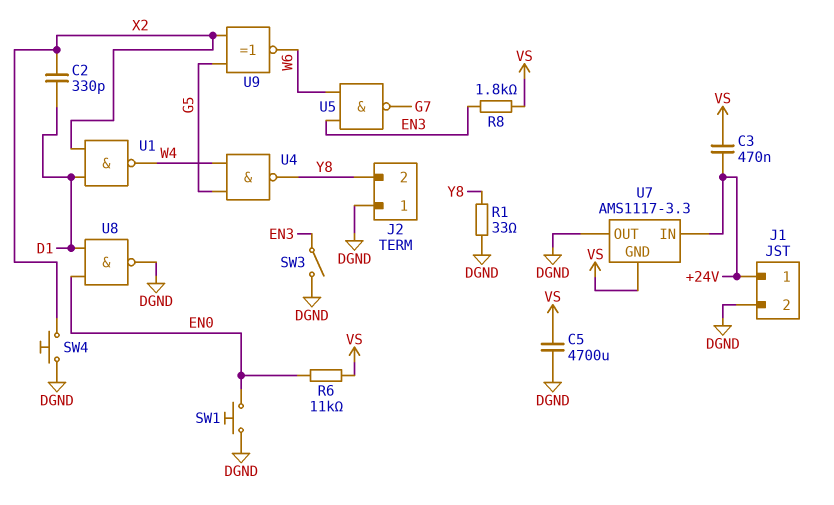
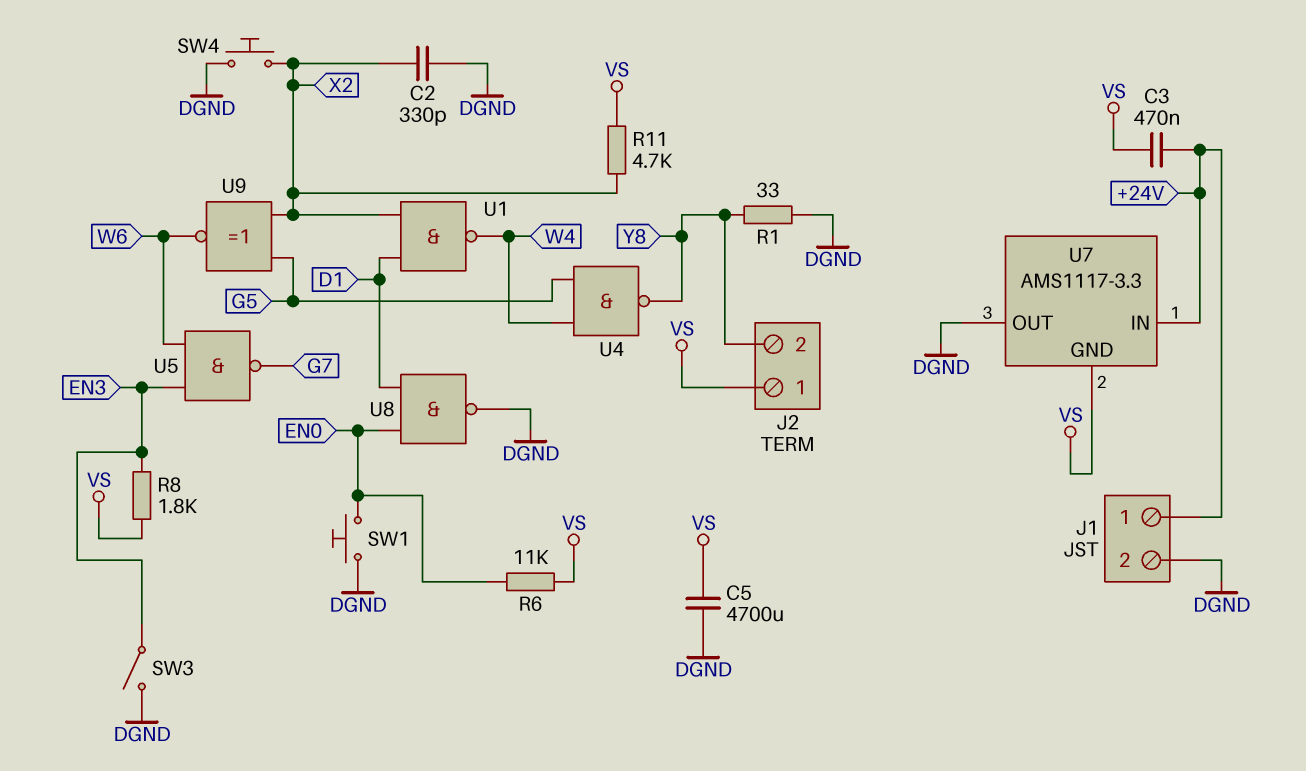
C2: 330pF (D1, X2) -> 330pF (DGND, X2)
J2 pin 1: DGND -> VS
R11: none -> 4.7k (VS, X2)

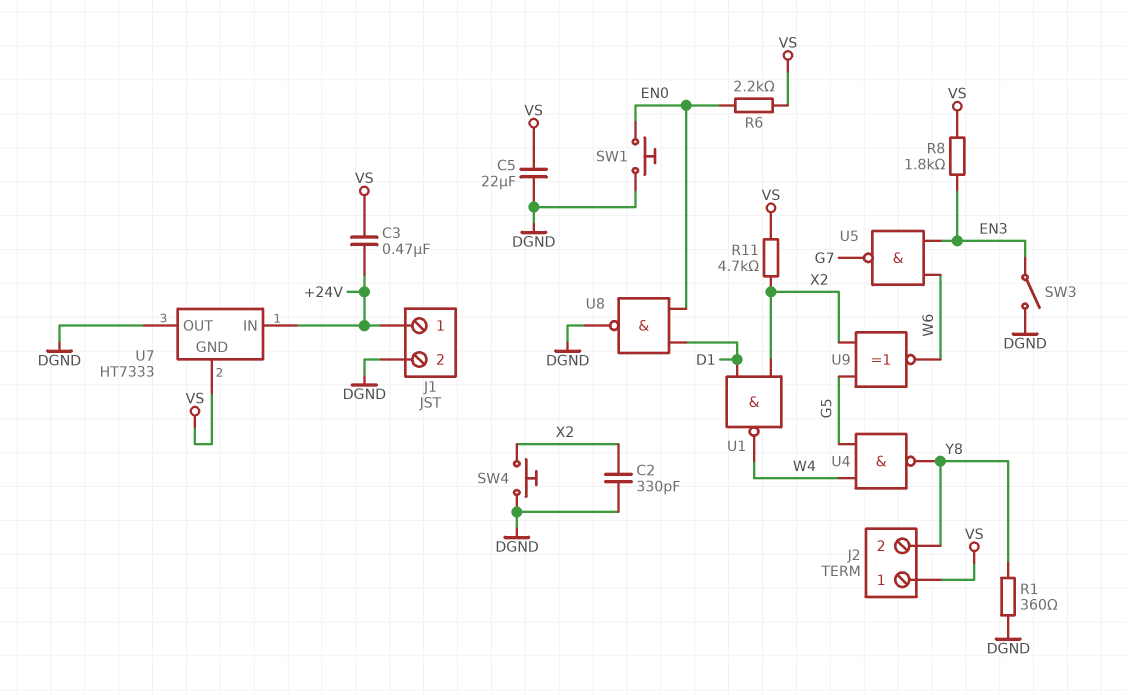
C5: 4700uF (DGND, VS) -> 22uF (DGND, VS)
R1: 33 (DGND, Y8) -> 360 (DGND, Y8)
R6: 11k (EN0, VS) -> 2.2k (EN0, VS)
U7: AMS1117-3.3 -> HT7333

